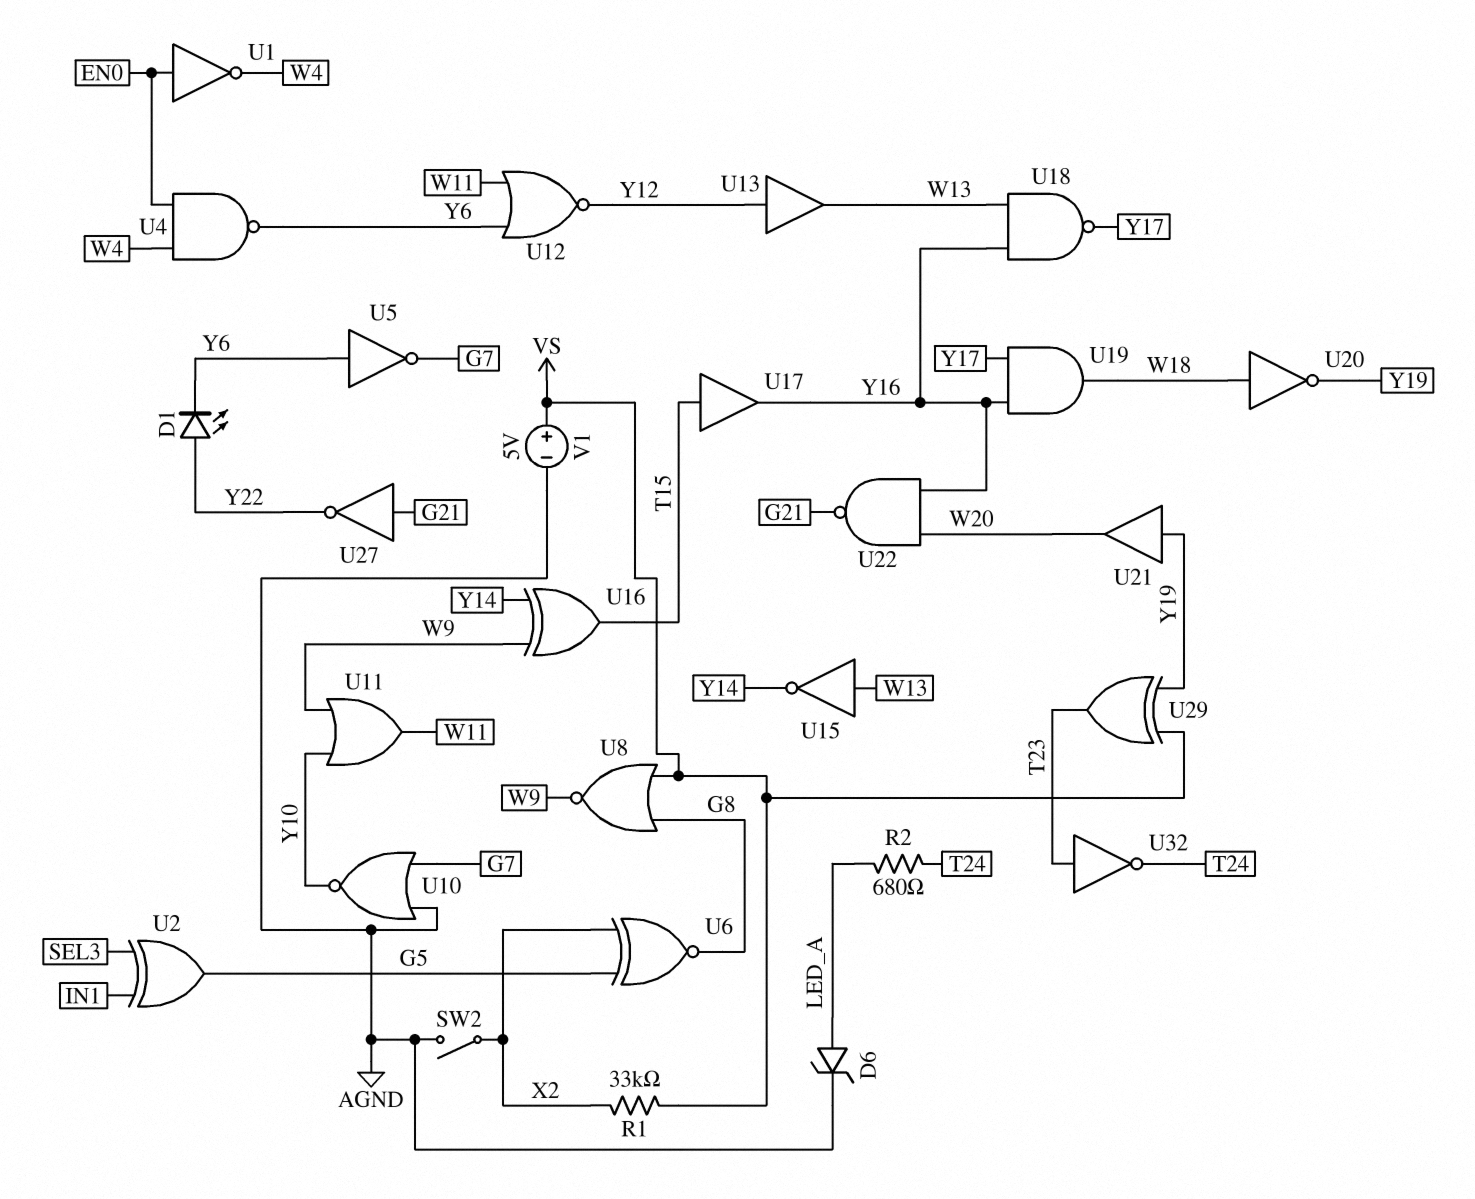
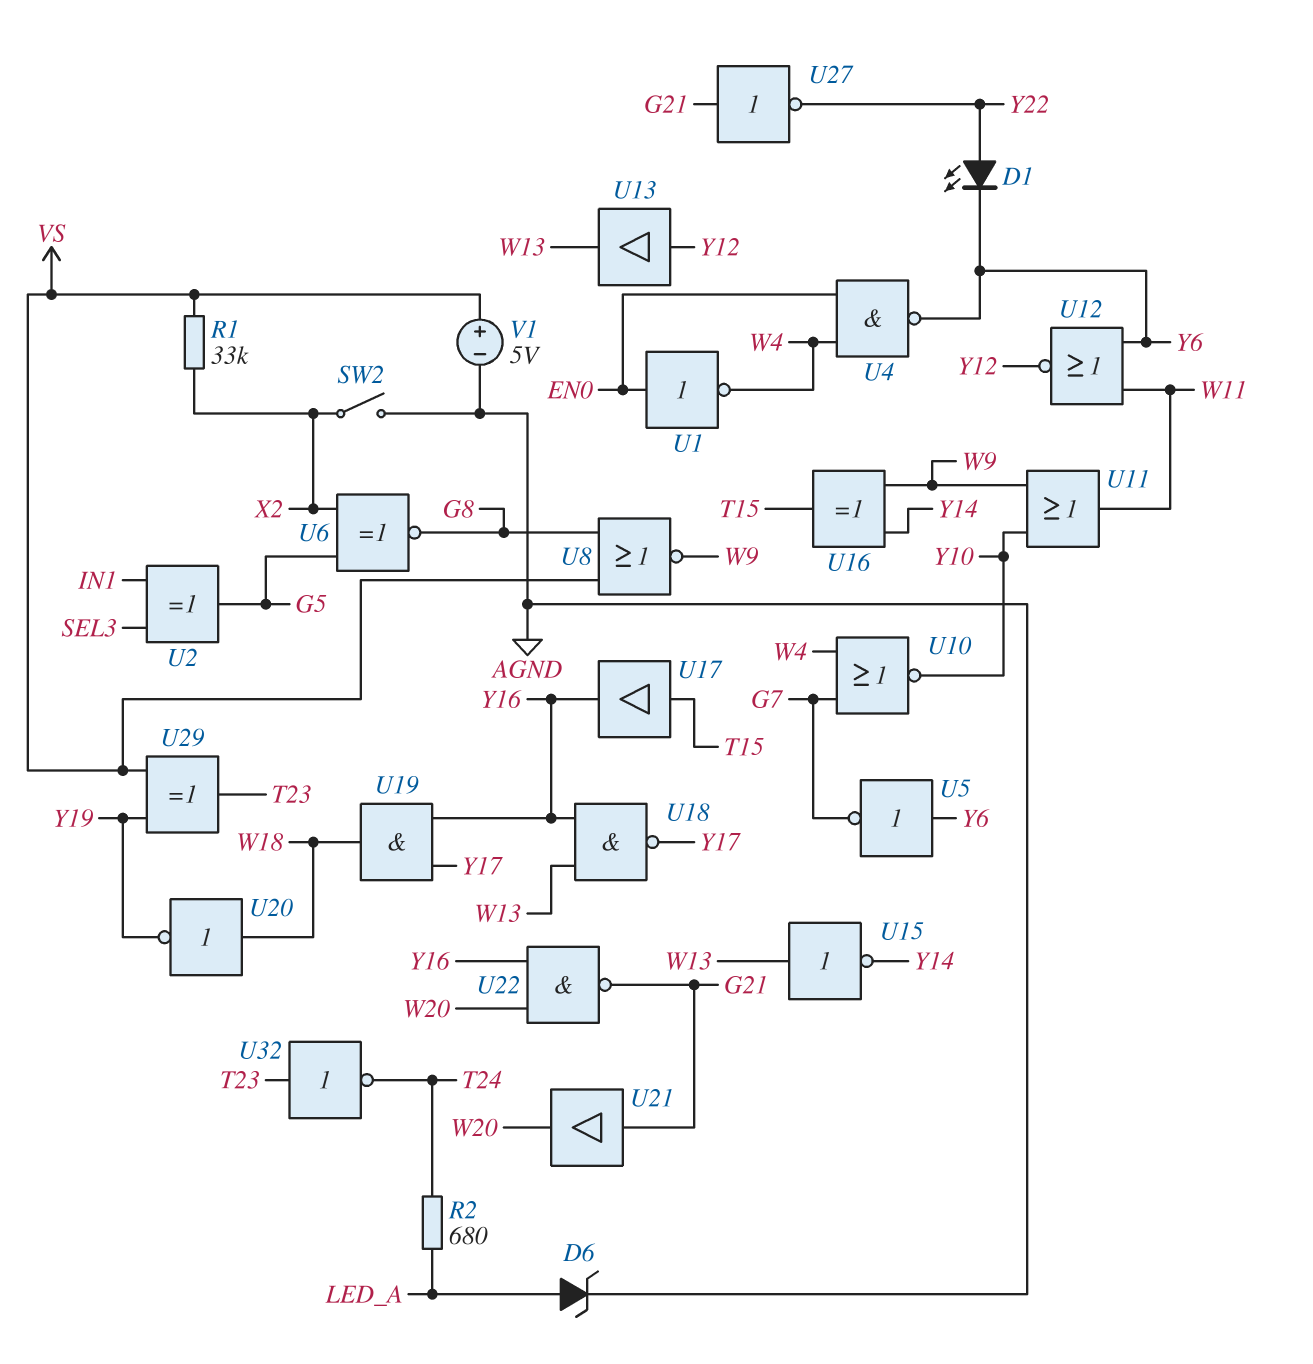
U10: NOR (in AGND, in G7, out Y10) -> NOR (in G7, in W4, out Y10)
U21: buffer (in Y19, out W20) -> buffer (in G21, out W20)

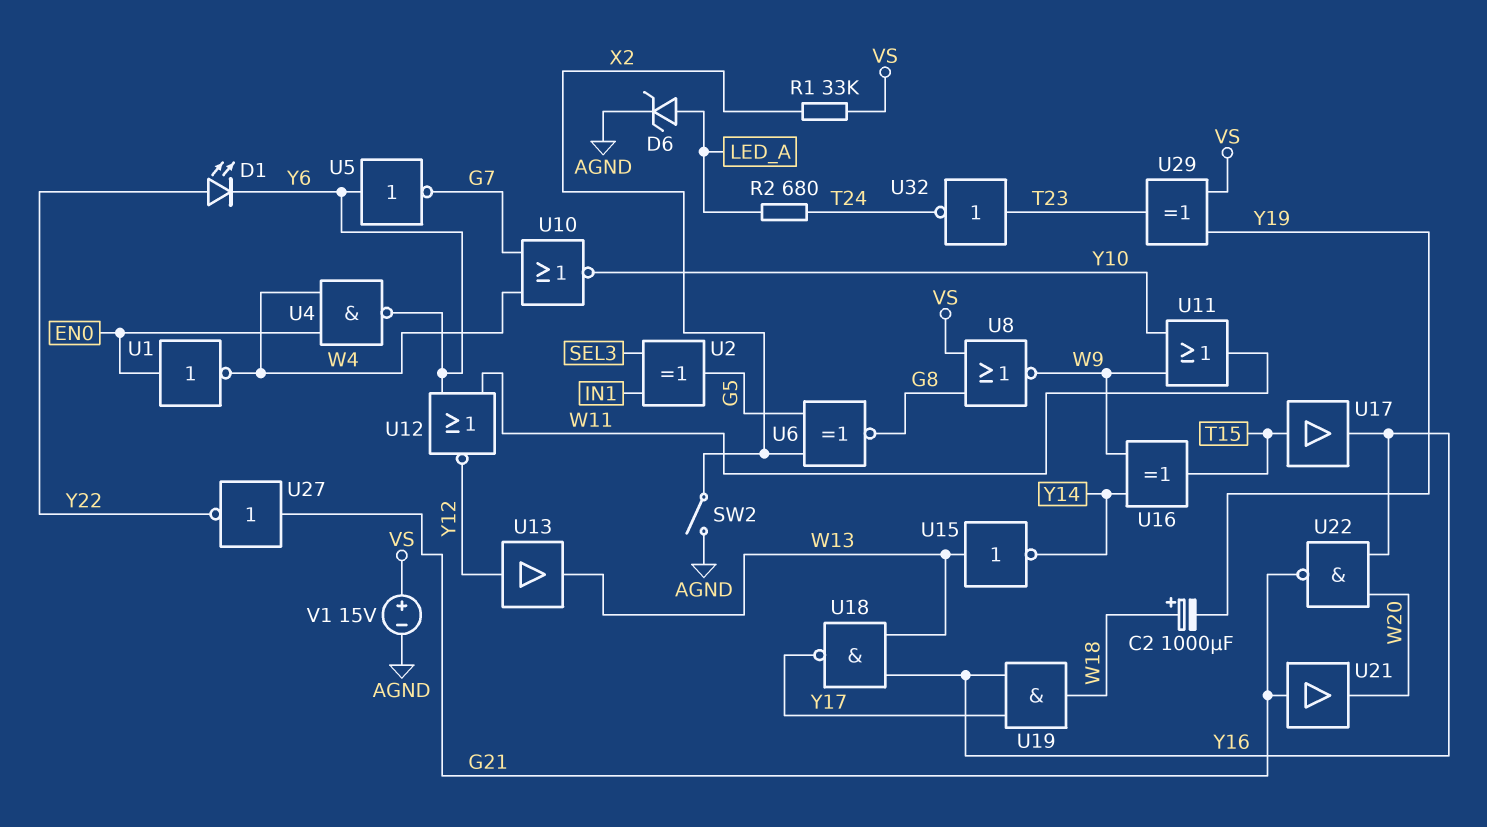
C2: none -> 1000uF (plus W18, minus Y19)
U20: NOT (in W18, out Y19) -> none
V1: 5V (plus VS, minus AGND) -> 15V (plus VS, minus AGND)

